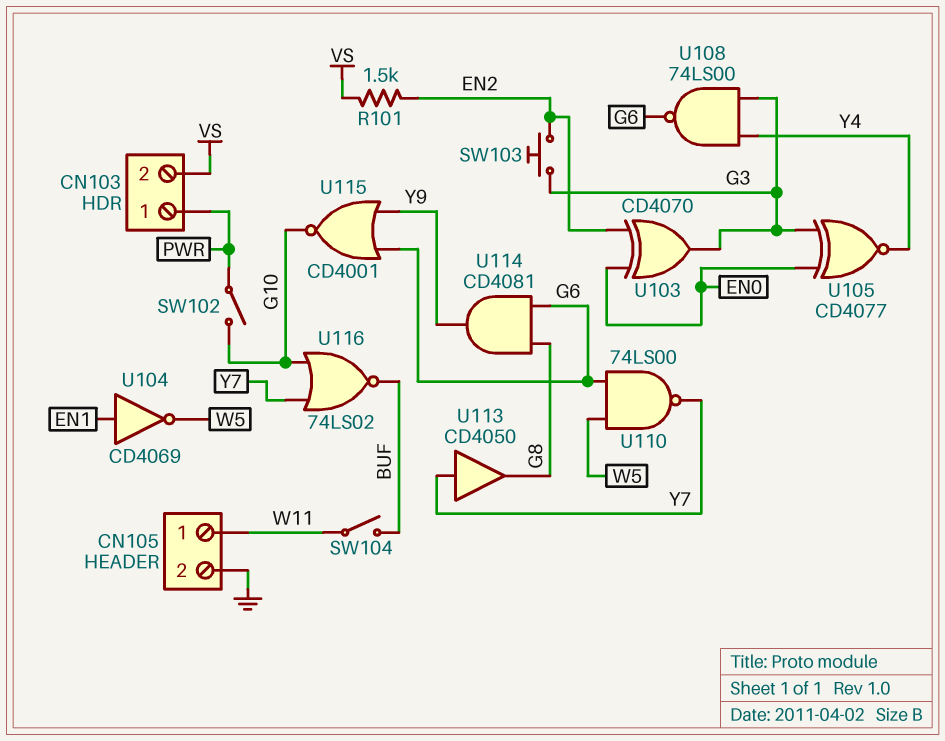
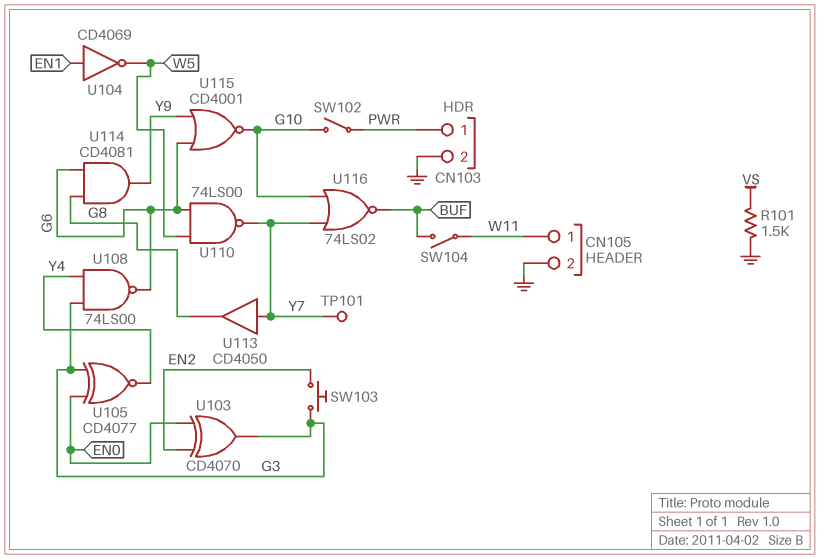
CN103 pin 2: VS -> GND
R101: 1.5k (EN2, VS) -> 1.5k (GND, VS)
TP101: none -> test point (Y7)

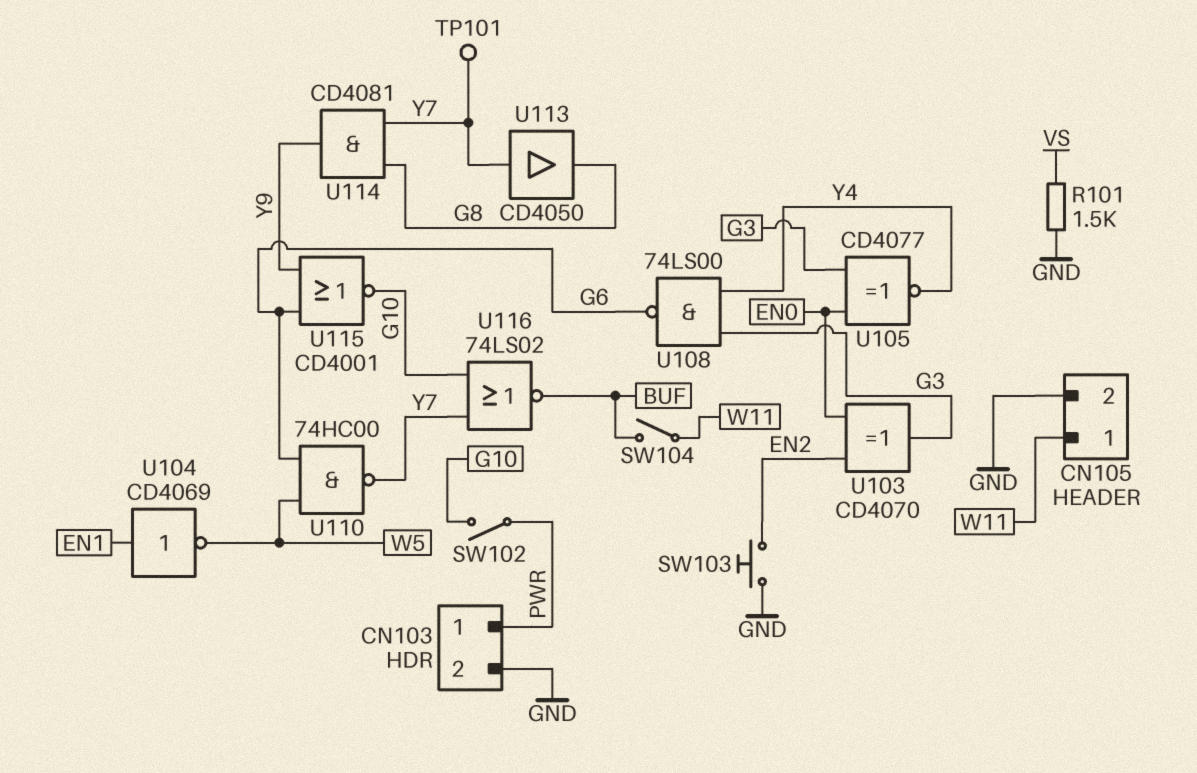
SW103: button (EN2, G3) -> button (EN2, GND)
U110: NAND 74LS00 (in G6, in W5, out Y7) -> NAND 74HC00 (in G6, in W5, out Y7)
U114: AND CD4081 (in G6, in G8, out Y9) -> AND CD4081 (in G8, in Y7, out Y9)

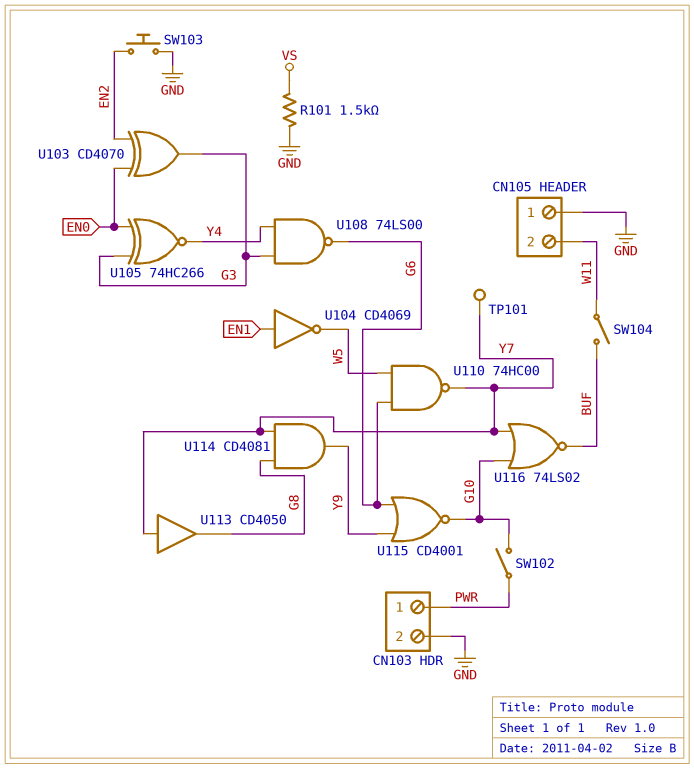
CN105 pin 1: W11 -> GND
CN105 pin 2: GND -> W11
U105: XNOR CD4077 (in EN0, in G3, out Y4) -> XNOR 74HC266 (in EN0, in G3, out Y4)

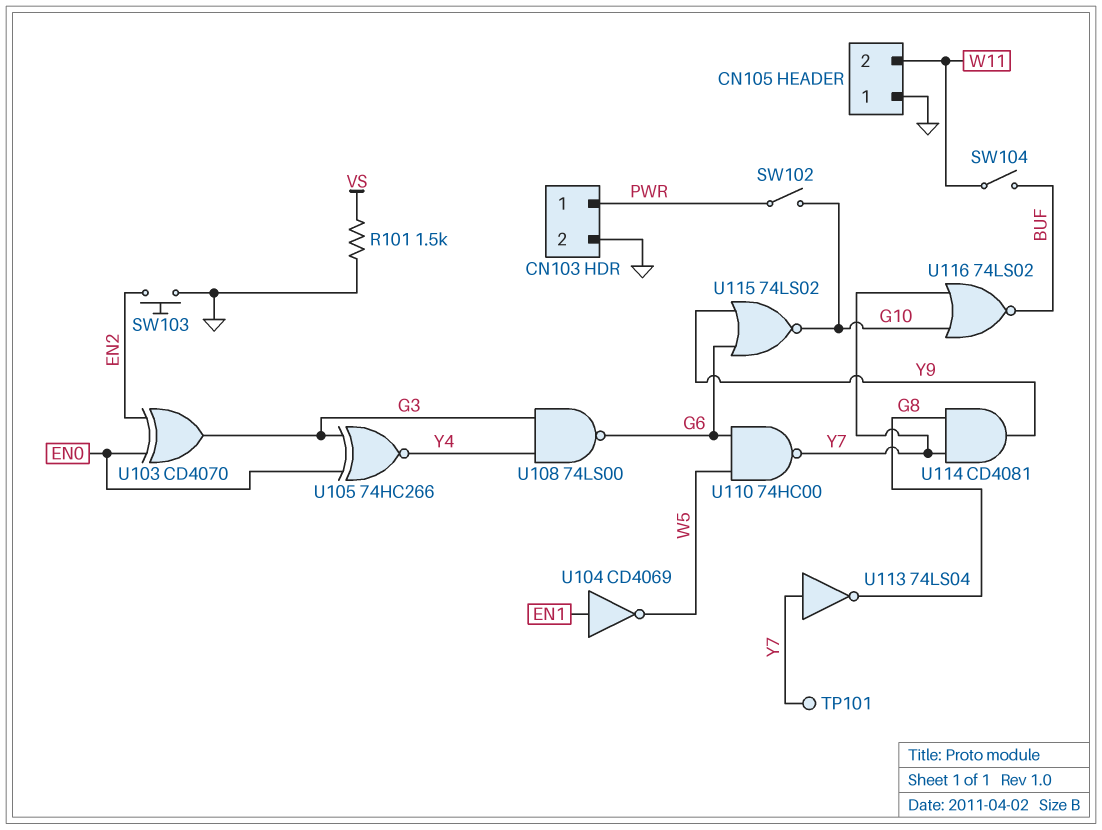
U113: buffer CD4050 (in Y7, out G8) -> NOT 74LS04 (in Y7, out G8)
U115: NOR CD4001 (in G6, in Y9, out G10) -> NOR 74LS02 (in G6, in Y9, out G10)

